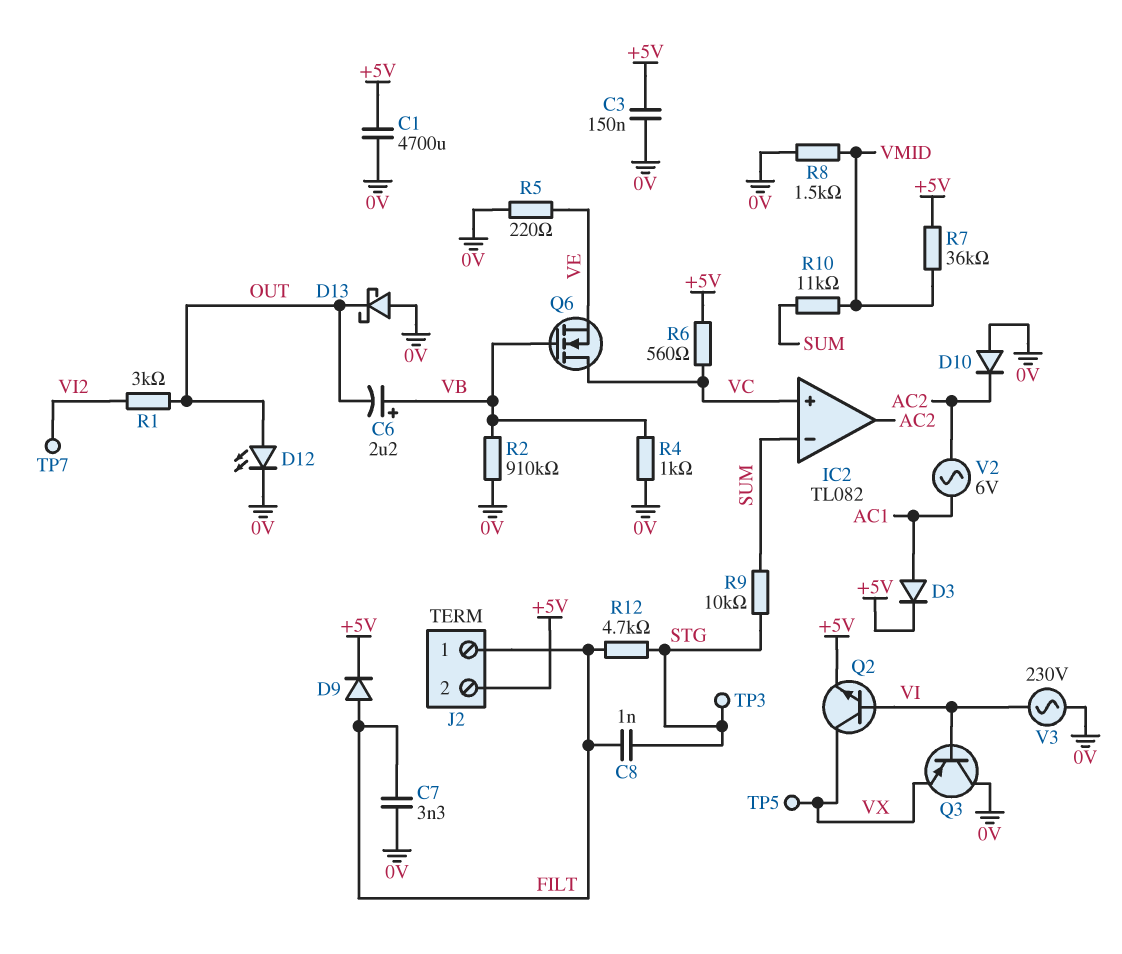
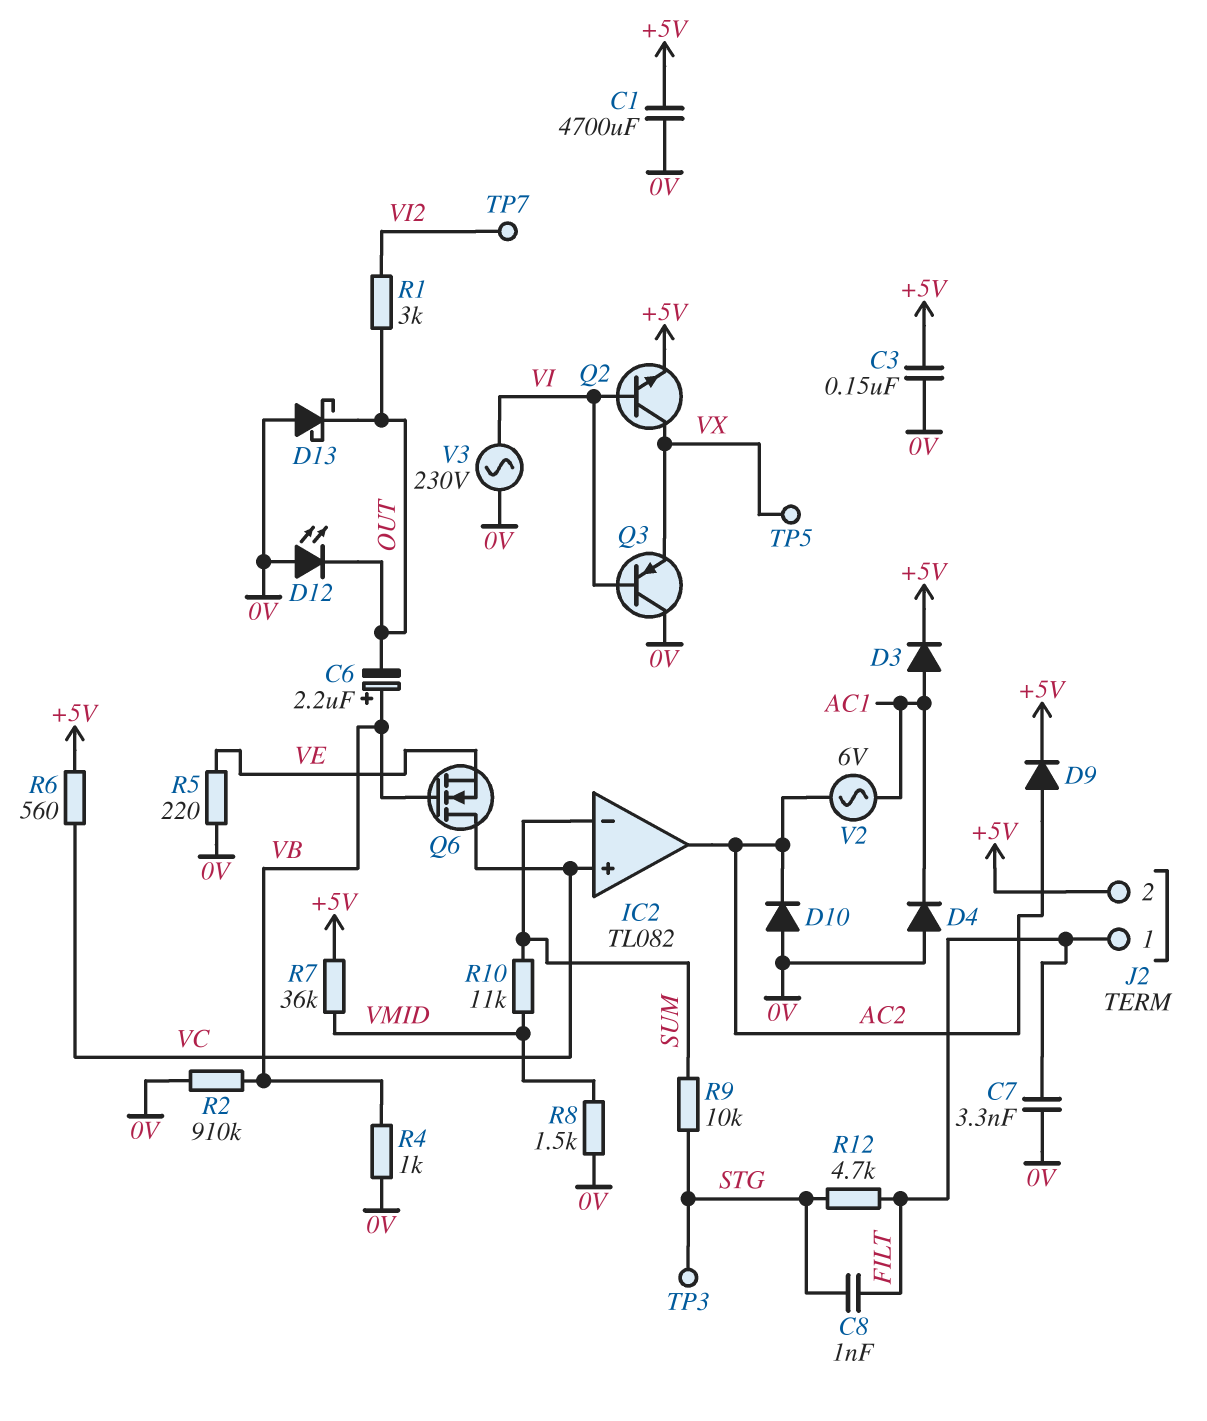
D4: none -> diode (A 0V, K AC1)
D9: diode (A FILT, K +5V) -> diode (A AC2, K +5V)
D12: LED (A OUT, K 0V) -> LED (A 0V, K OUT)

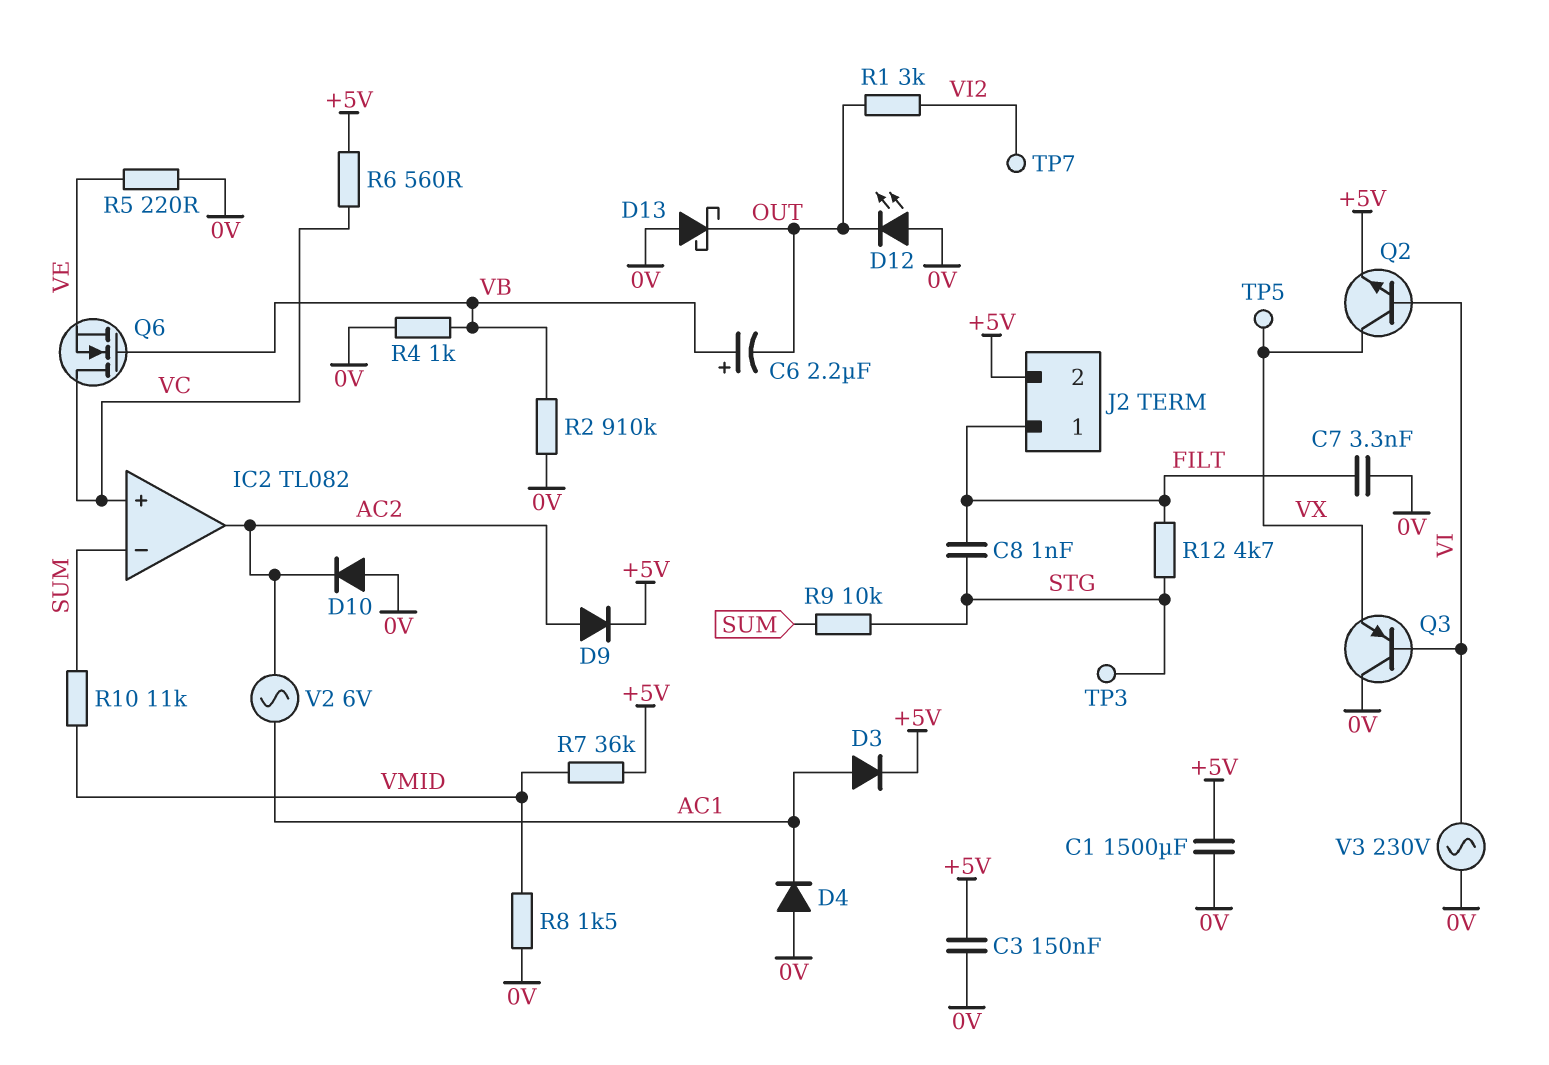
C1: 4700uF (+5V, 0V) -> 1500uF (+5V, 0V)

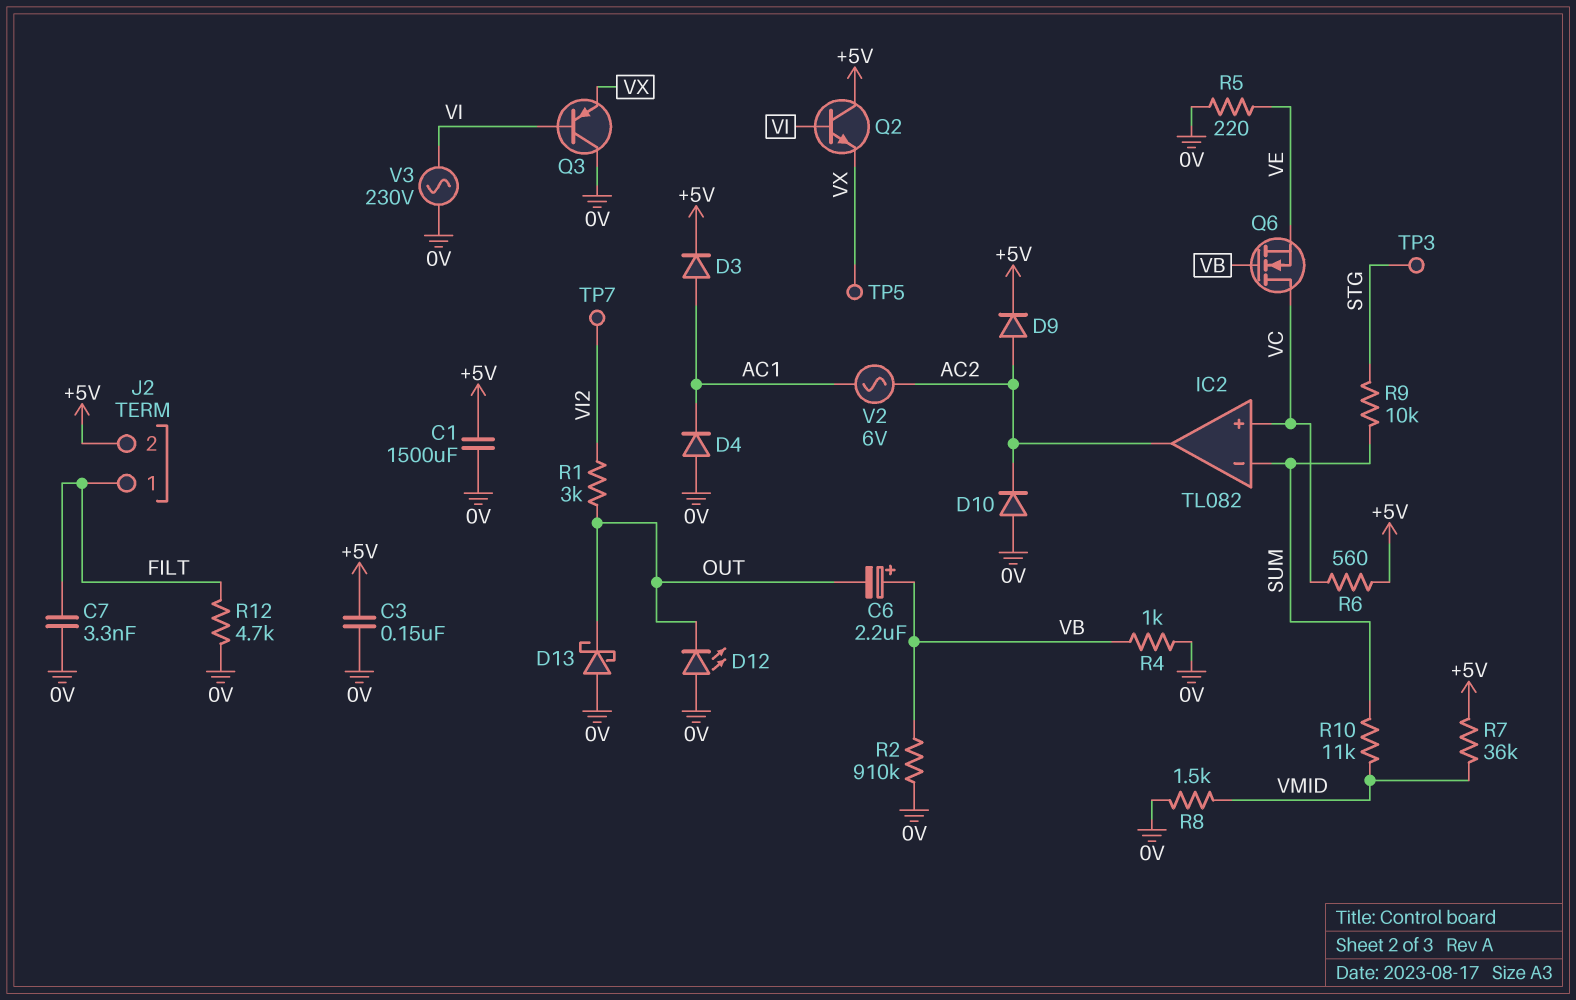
C8: 1nF (FILT, STG) -> none
Q2: NPN (B VI, C VX, E +5V) -> NPN (B VI, C +5V, E VX)
R12: 4.7k (FILT, STG) -> 4.7k (0V, FILT)

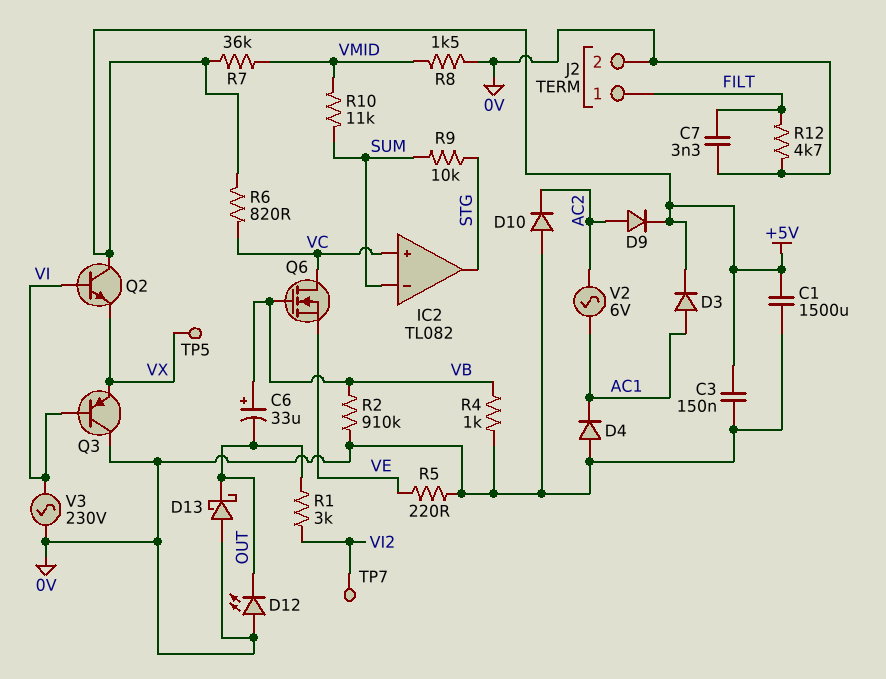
C6: 2.2uF (plus VB, minus OUT) -> 33uF (plus VB, minus OUT)
IC2 pin out: AC2 -> STG
J2 pin 2: +5V -> 0V
R6: 560 (+5V, VC) -> 820 (+5V, VC)
TP3: test point (STG) -> none

